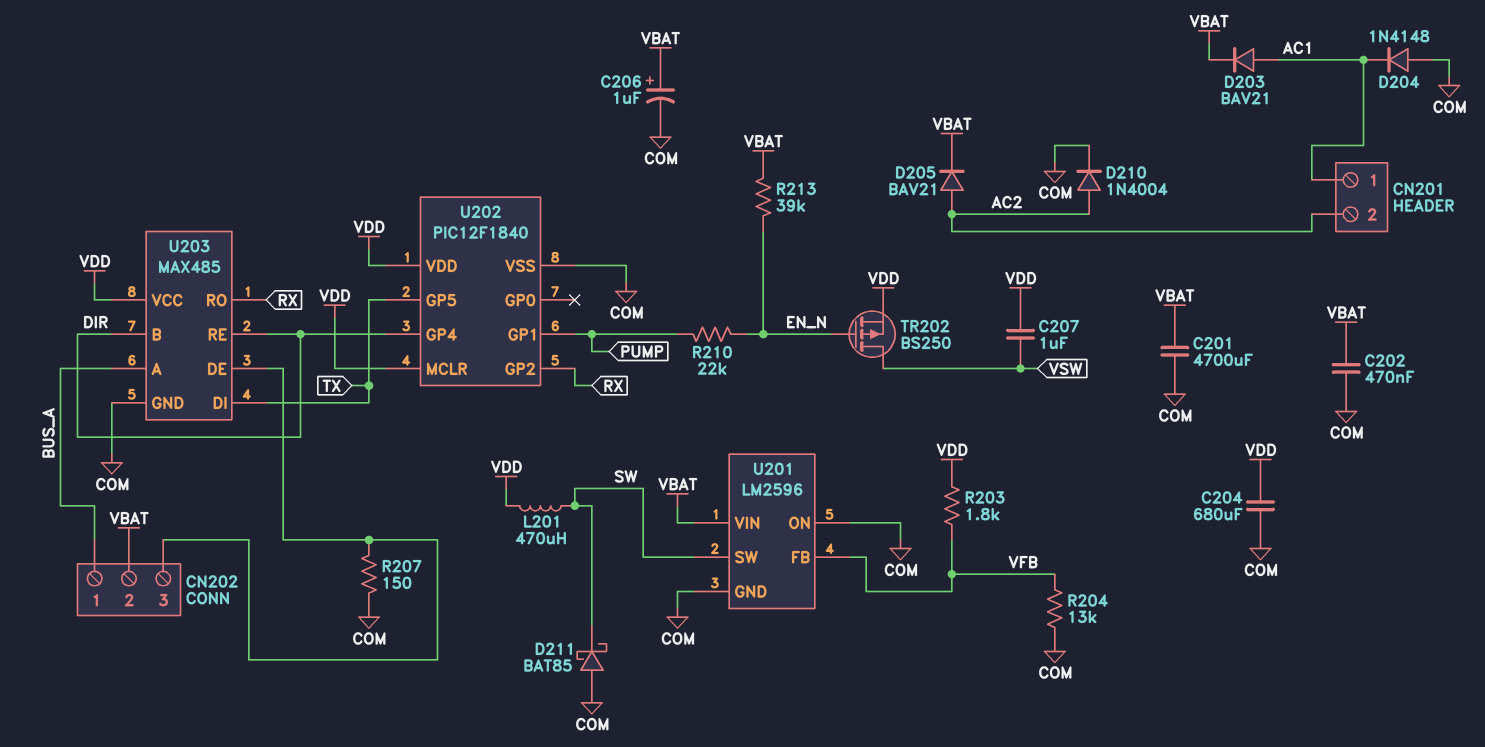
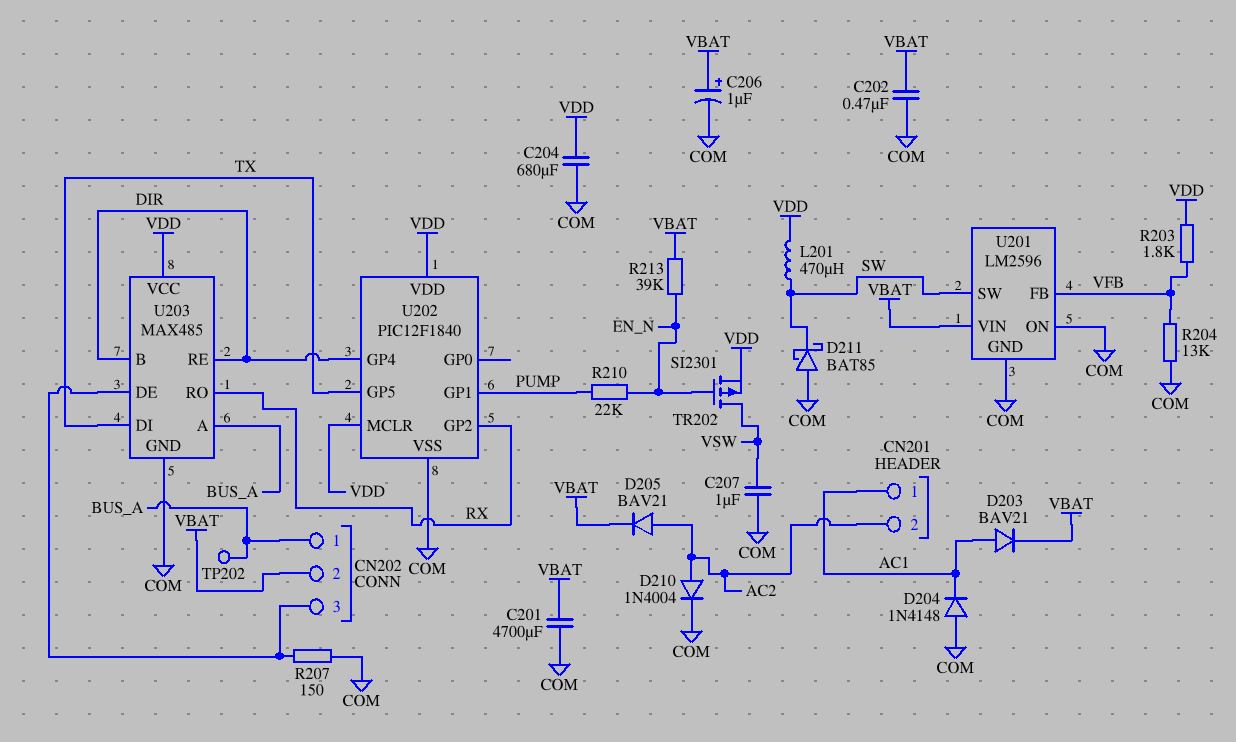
C207: 1uF (VDD, VSW) -> 1uF (COM, VSW)
TP202: none -> test point (BUS_A)
TR202: PMOS BS250 (G EN_N, D VSW, S VDD) -> PMOS SI2301 (G EN_N, D VSW, S VDD)

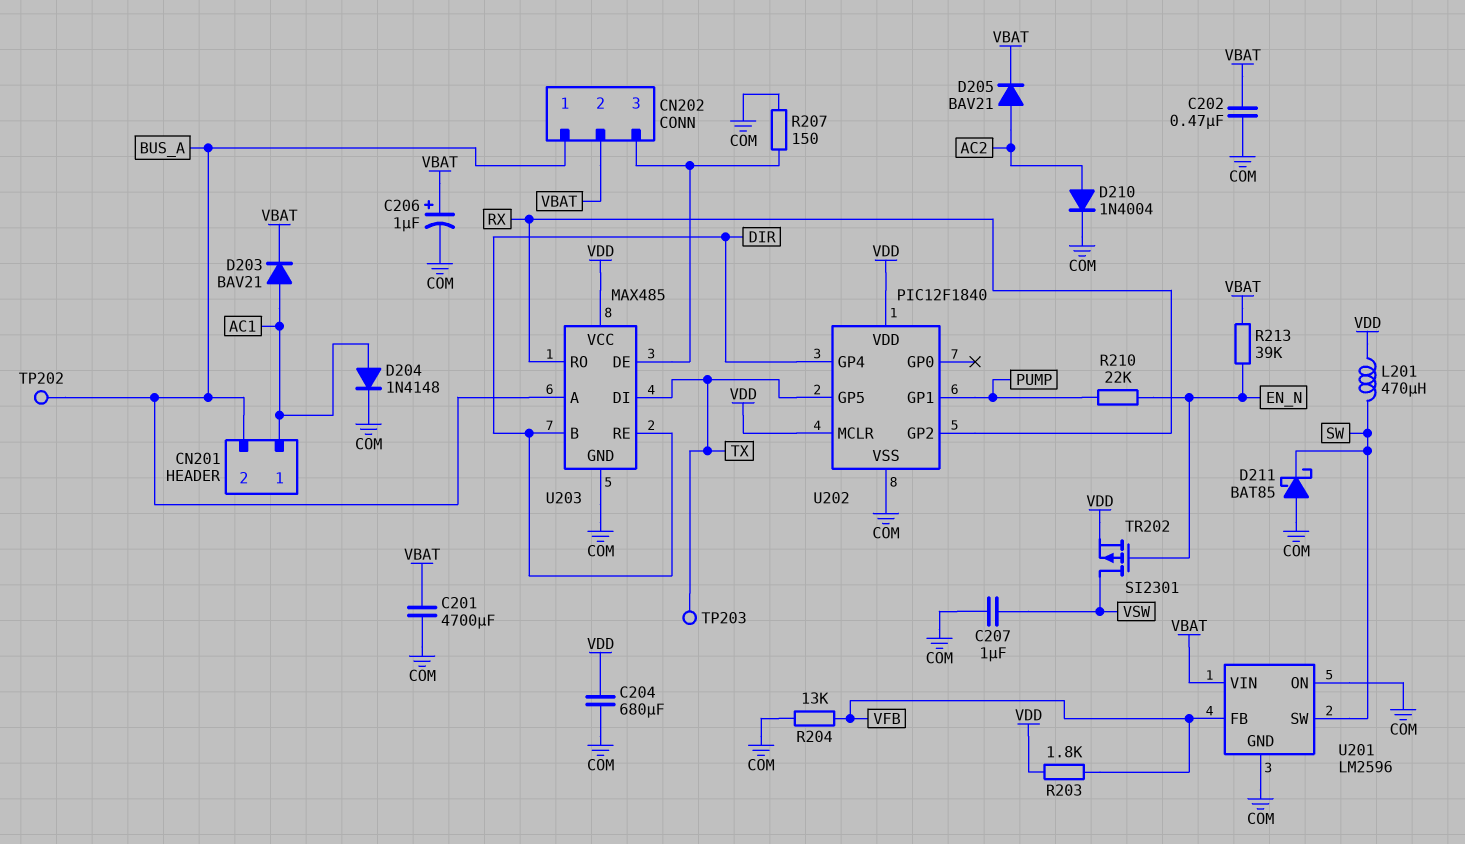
CN201 pin 2: AC2 -> BUS_A
D204: diode 1N4148 (A COM, K AC1) -> diode 1N4148 (A AC1, K COM)
TP203: none -> test point (TX)

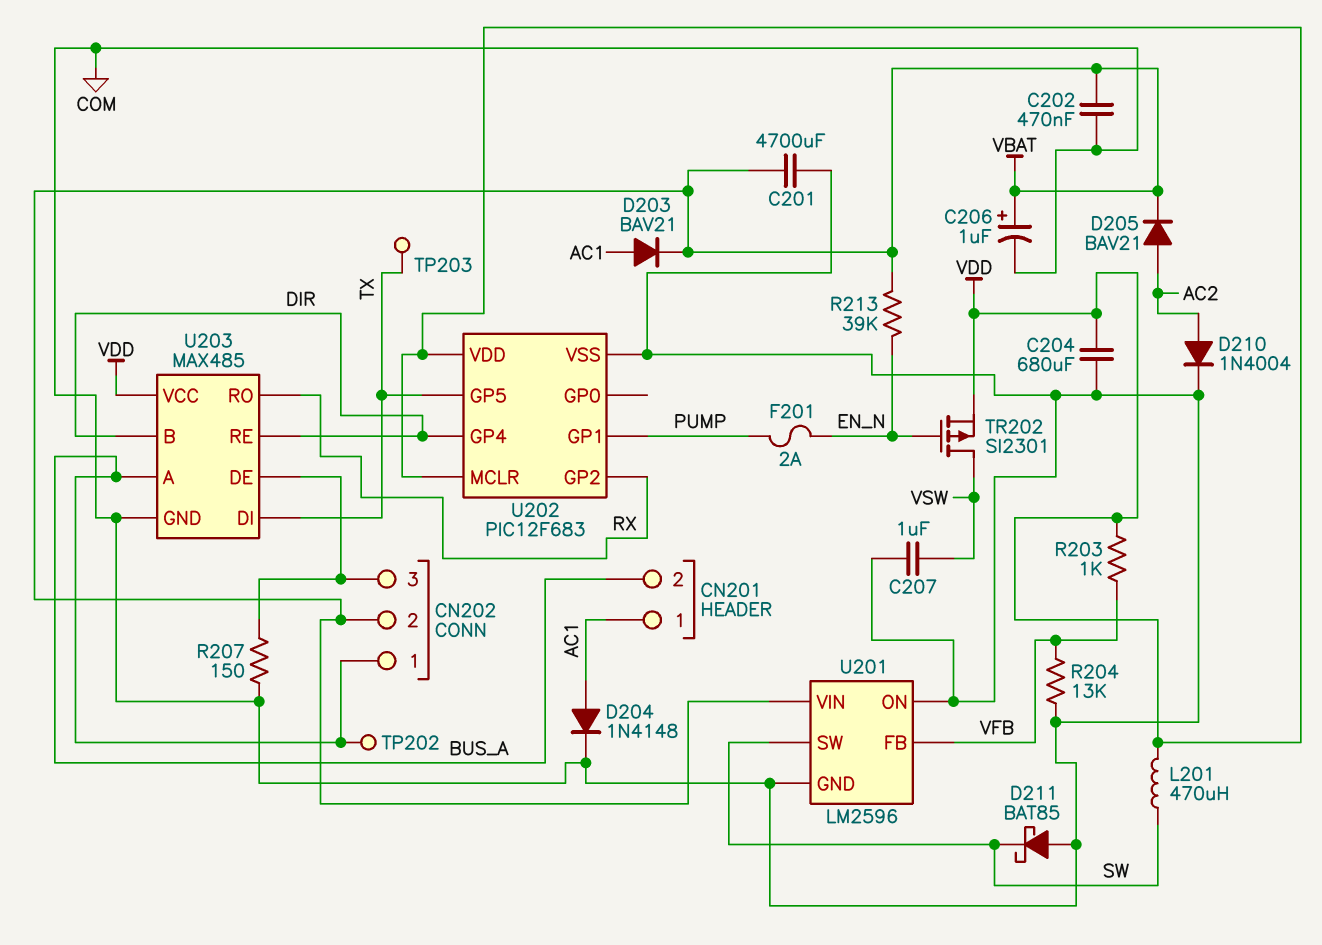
F201: none -> 2A (EN_N, PUMP)
R203: 1.8k (VDD, VFB) -> 1k (VDD, VFB)
R210: 22k (EN_N, PUMP) -> none
U202: PIC12F1840 -> PIC12F683

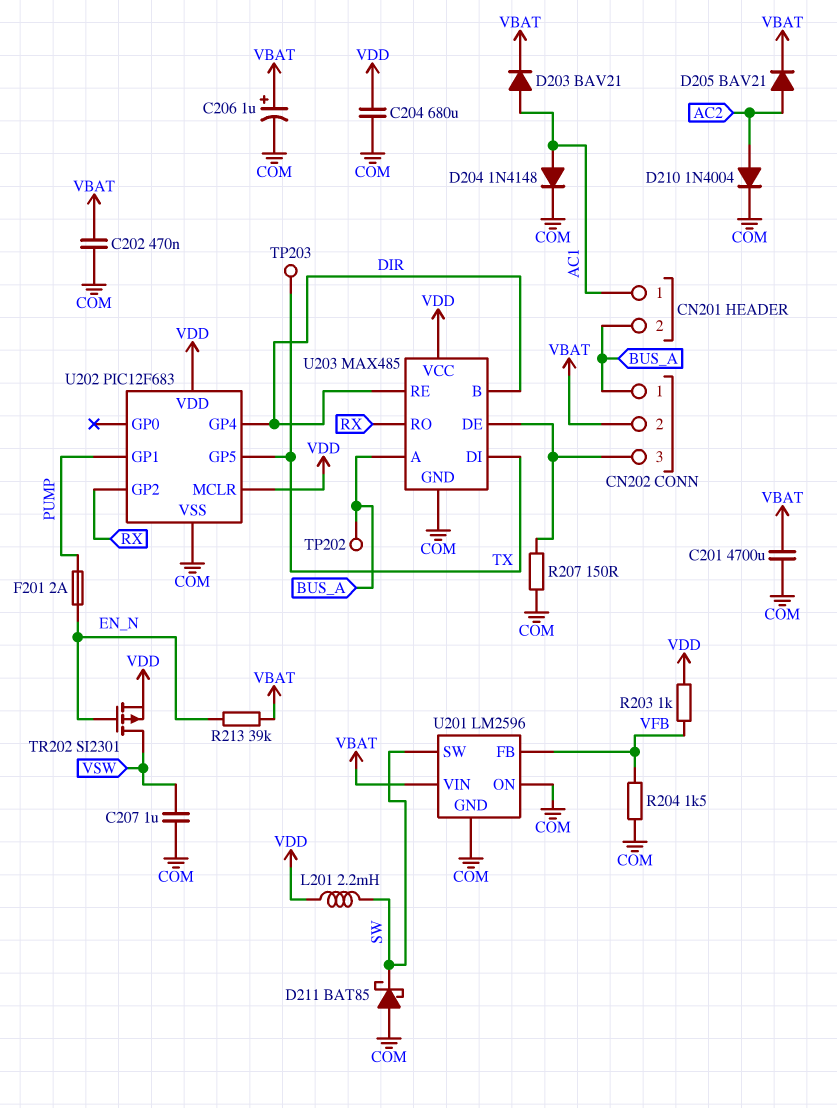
L201: 470uH (SW, VDD) -> 2.2mH (SW, VDD)
R204: 13k (COM, VFB) -> 1.5k (COM, VFB)

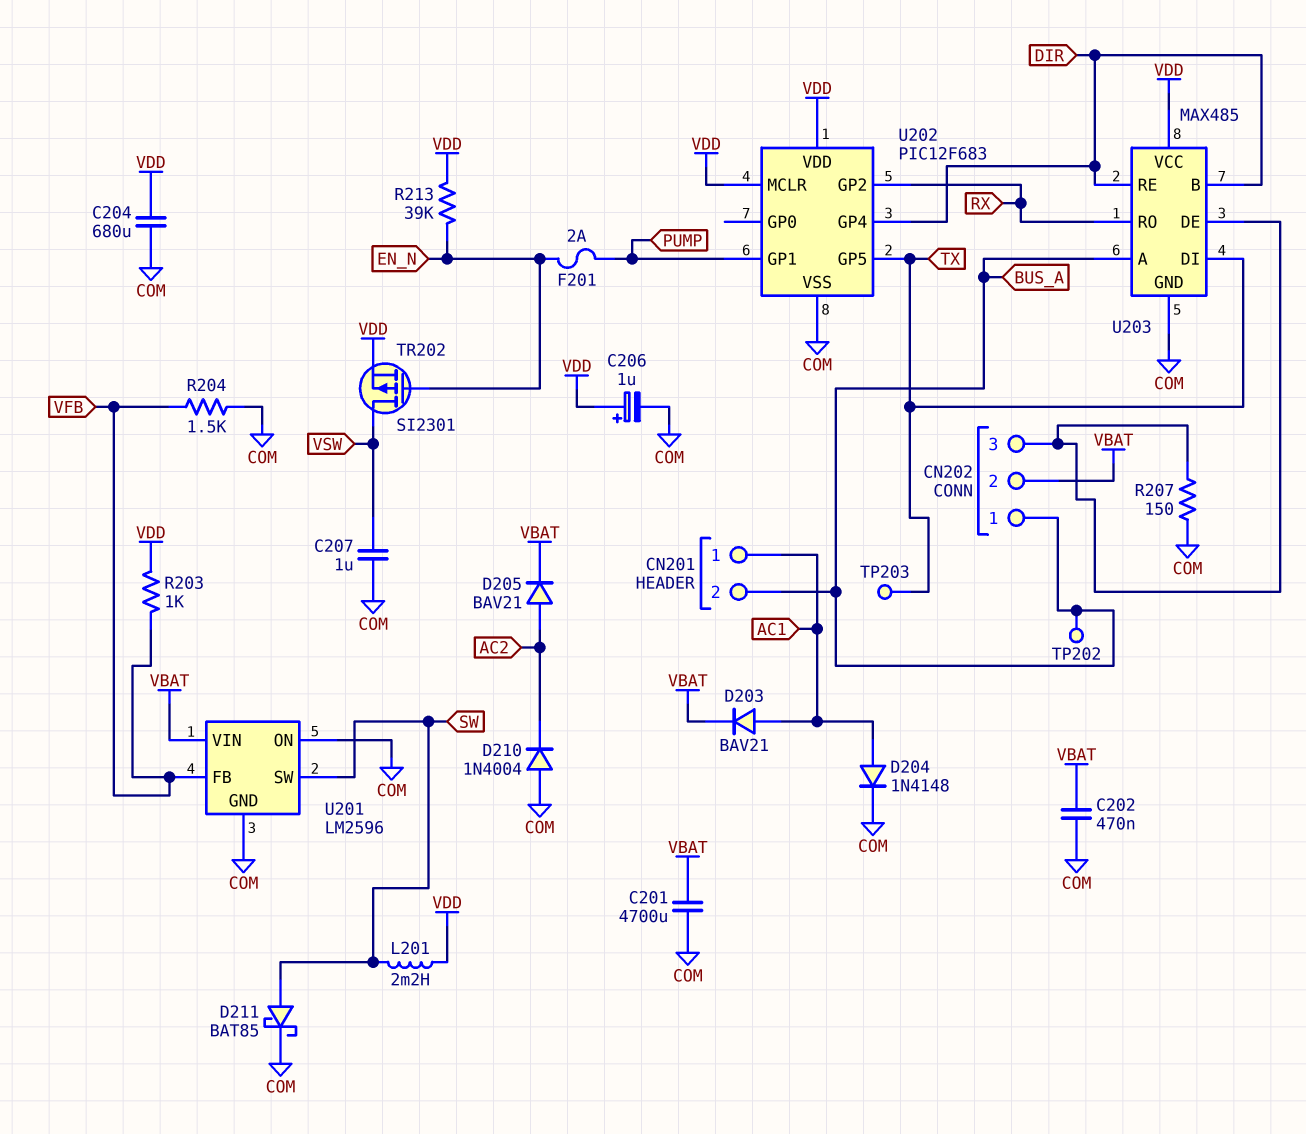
C206: 1uF (plus VBAT, minus COM) -> 1uF (plus VDD, minus COM)
D210: diode 1N4004 (A AC2, K COM) -> diode 1N4004 (A COM, K AC2)
D211: schottky BAT85 (A COM, K SW) -> schottky BAT85 (A SW, K COM)
R213: 39k (EN_N, VBAT) -> 39k (EN_N, VDD)

